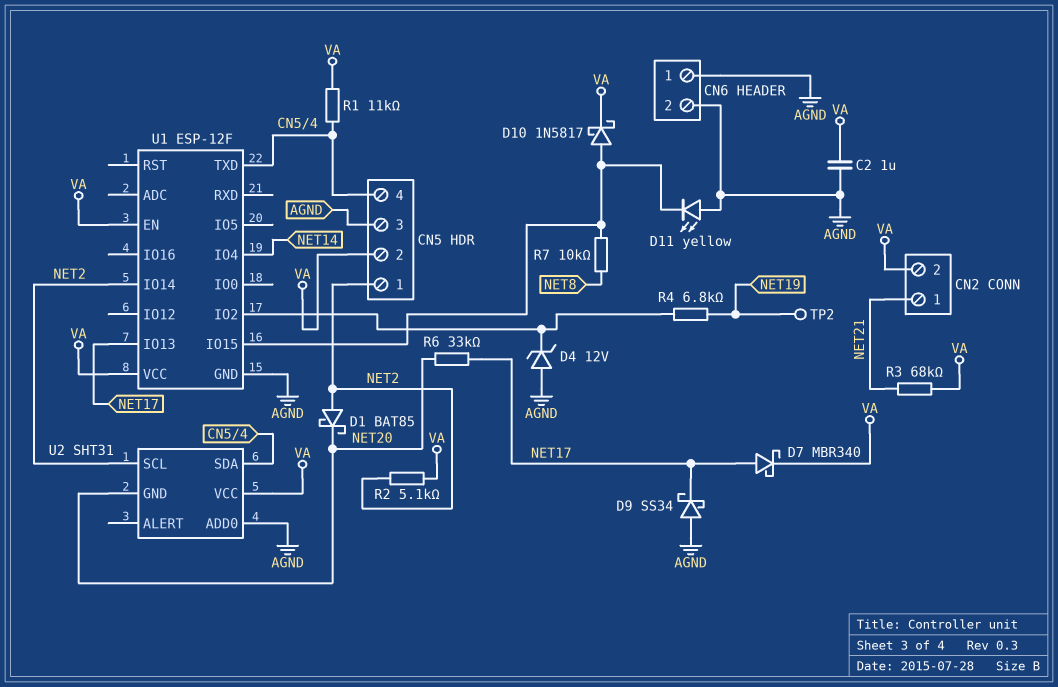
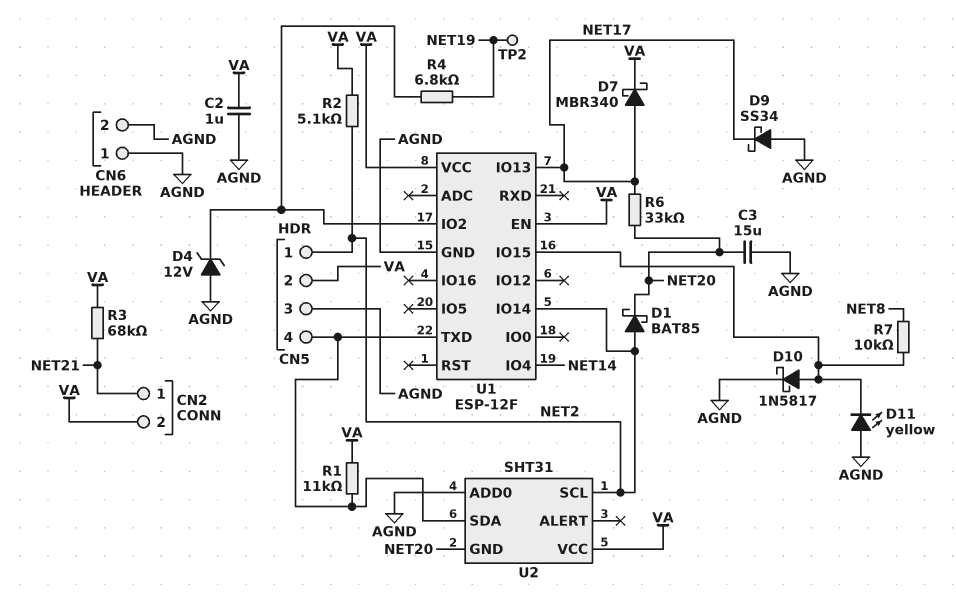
C3: none -> 15uF (AGND, NET20)
D10: schottky 1N5817 (A U1/IO15, K VA) -> schottky 1N5817 (A U1/IO15, K AGND)

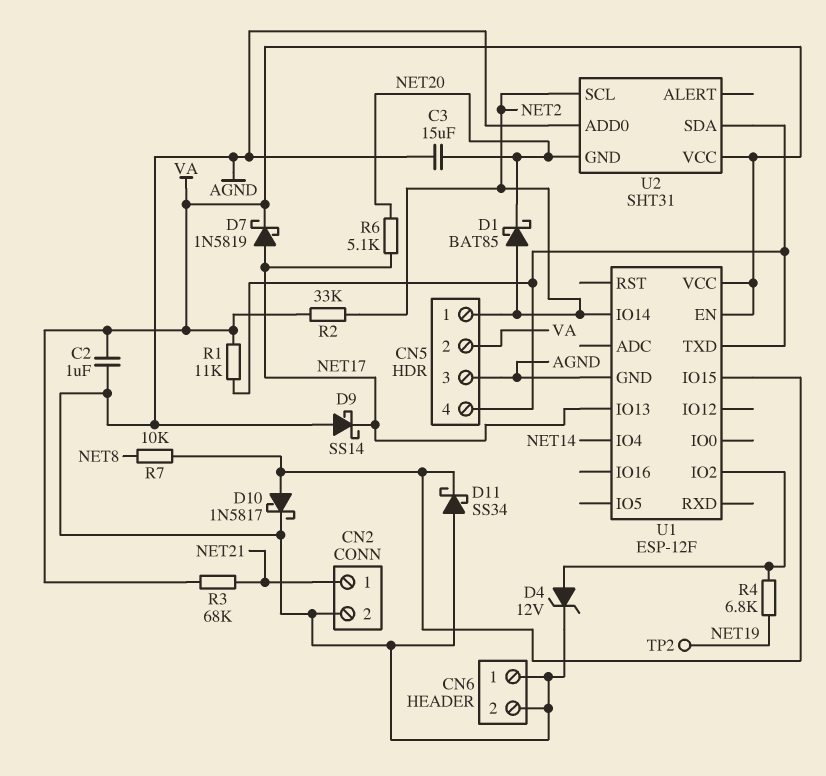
CN2 pin 2: VA -> AGND
D4: zener 12V (A AGND, K U1/IO2) -> zener 12V (A U1/IO2, K AGND)
D7: schottky MBR340 (A NET17, K VA) -> schottky 1N5819 (A NET17, K VA)
D9: schottky SS34 (A AGND, K NET17) -> schottky SS14 (A AGND, K NET17)
D11: LED yellow (A AGND, K U1/IO15) -> schottky SS34 (A AGND, K U1/IO15)
R2: 5.1k (NET2, VA) -> 33k (NET2, VA)
R6: 33k (NET17, NET20) -> 5.1k (NET17, NET20)

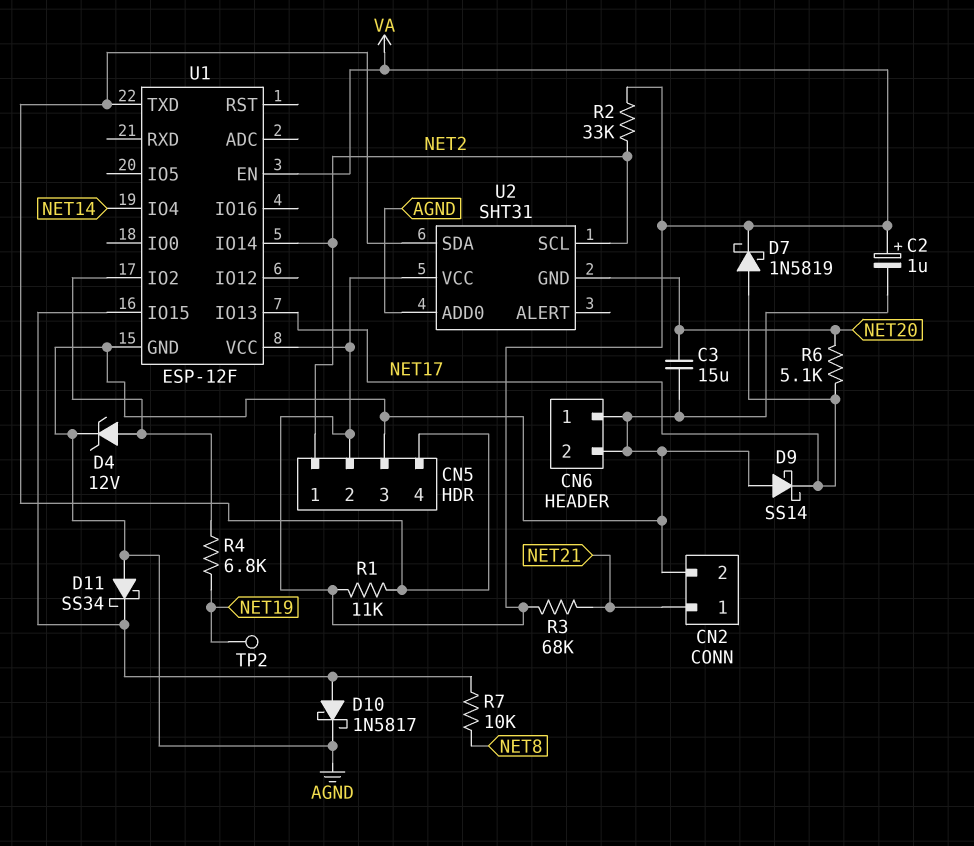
C2: 1uF (AGND, VA) -> 1uF (plus VA, minus AGND)
D1: schottky BAT85 (A NET2, K NET20) -> none

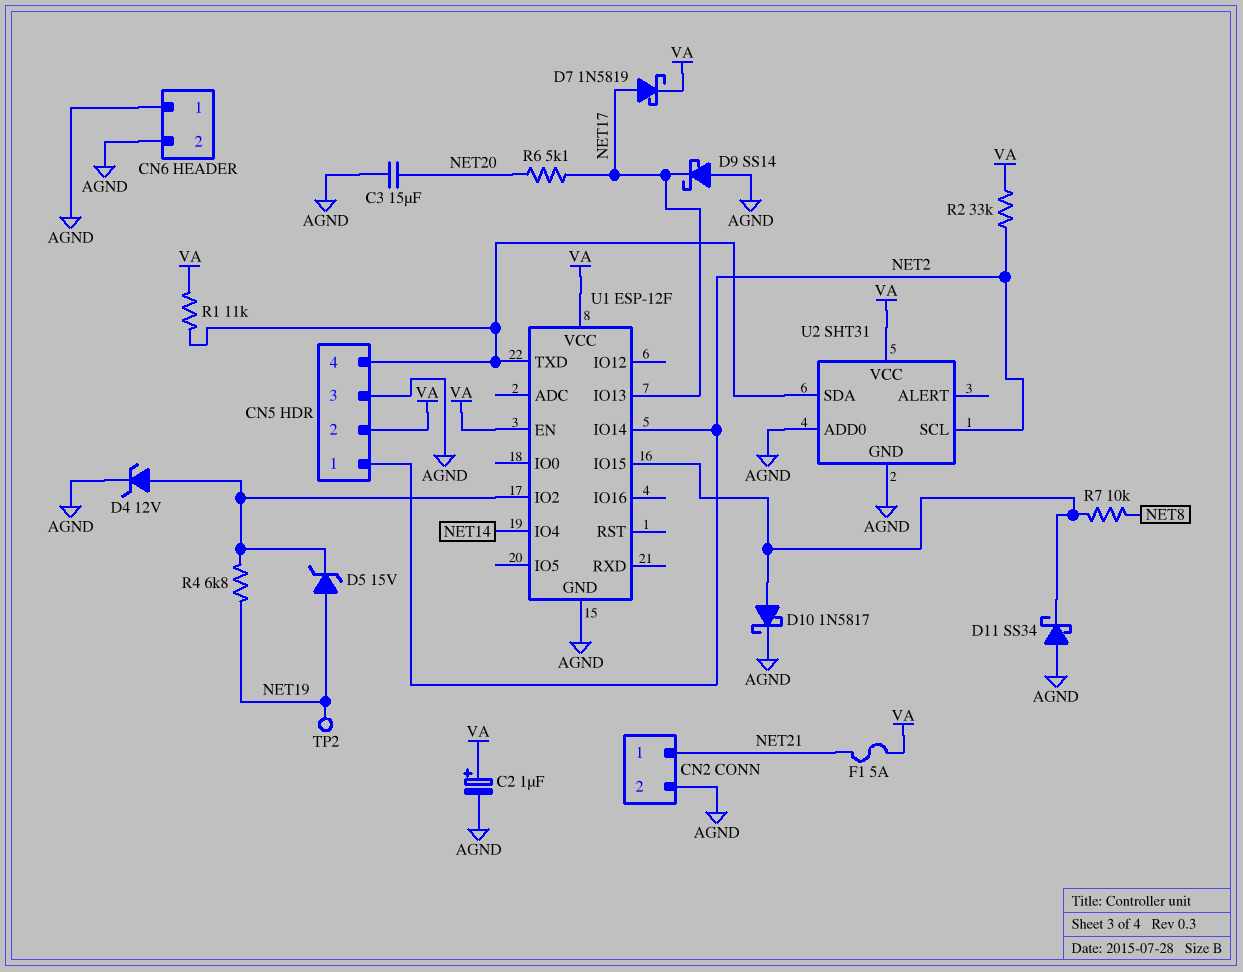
D5: none -> zener 15V (A NET19, K U1/IO2)
F1: none -> 5A (NET21, VA)
R3: 68k (NET21, VA) -> none
U2 pin GND: NET20 -> AGND

